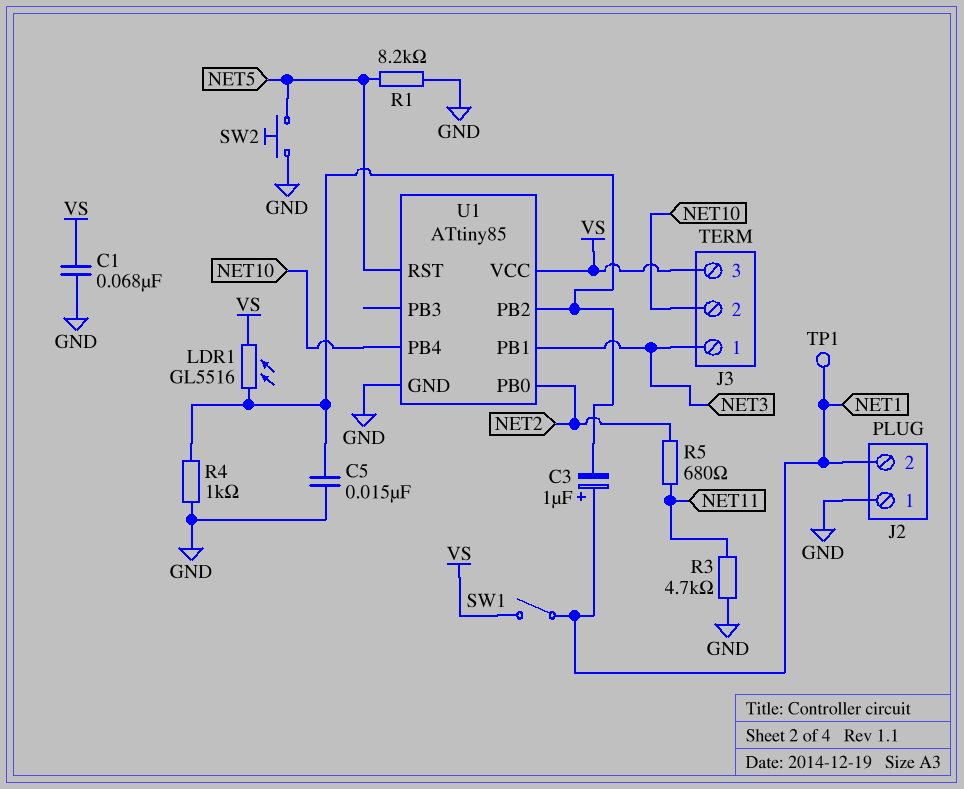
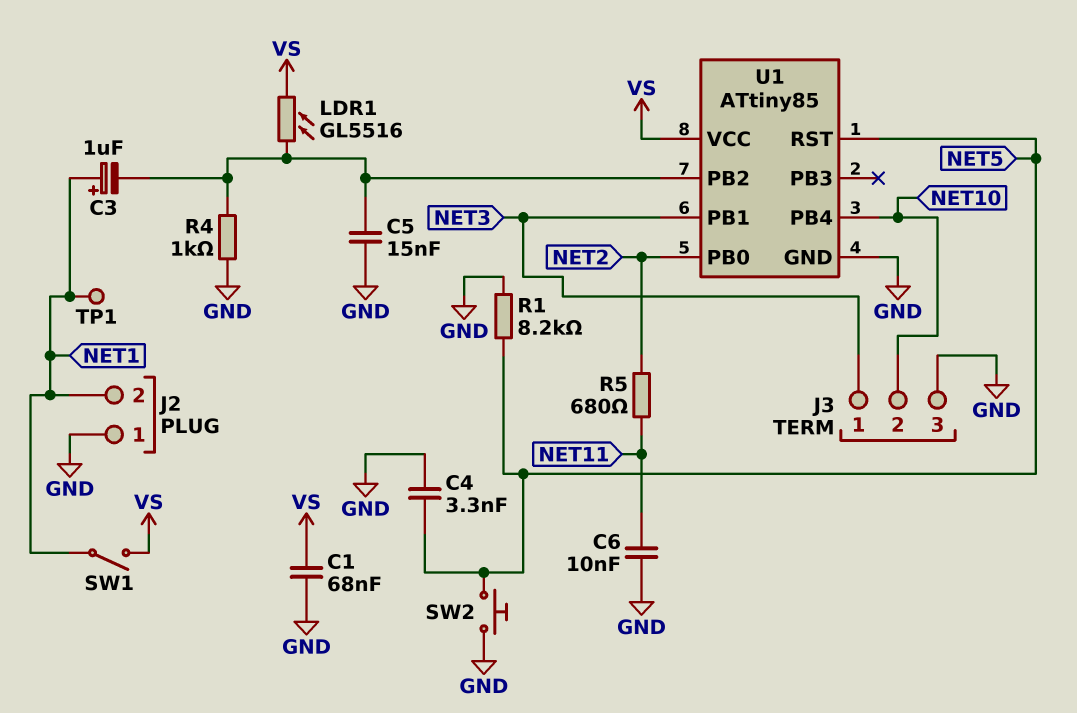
C4: none -> 3.3nF (GND, NET5)
C6: none -> 10nF (GND, NET11)
J3 pin 3: VS -> GND
R3: 4.7k (GND, NET11) -> none

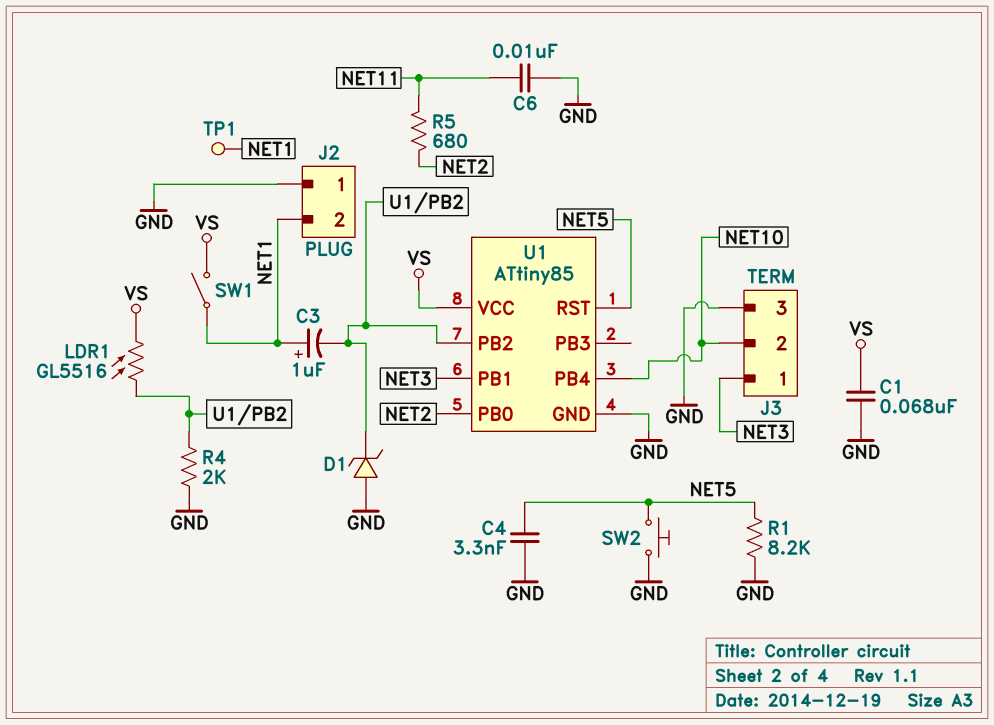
C5: 15nF (GND, U1/PB2) -> none
D1: none -> zener (A GND, K U1/PB2)
R4: 1k (GND, U1/PB2) -> 2k (GND, U1/PB2)

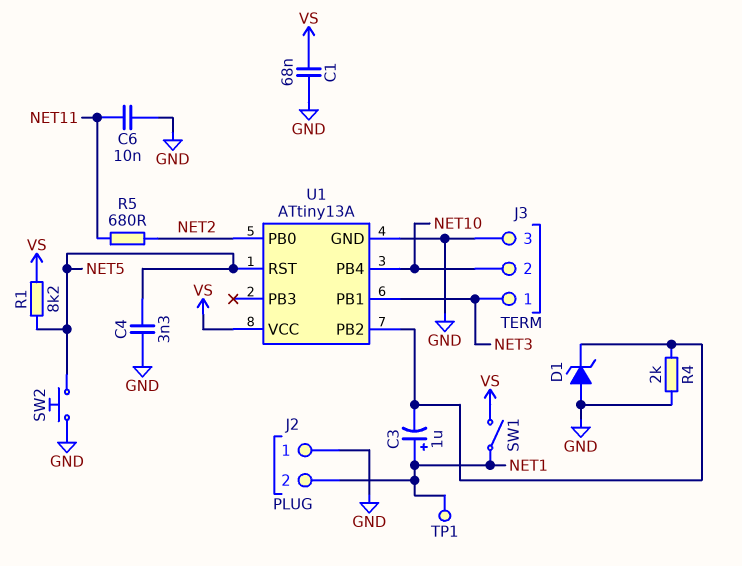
LDR1: GL5516 (U1/PB2, VS) -> none
R1: 8.2k (GND, NET5) -> 8.2k (NET5, VS)
U1: ATtiny85 -> ATtiny13A

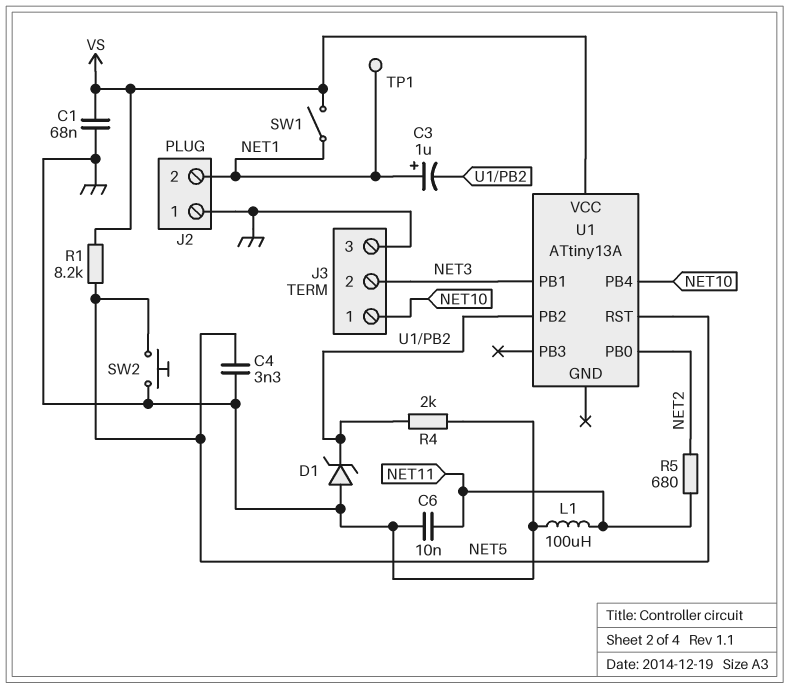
J3 pin 1: NET3 -> NET10
J3 pin 2: NET10 -> NET3
L1: none -> 100uH (GND, NET11)
U1 pin GND: GND -> none

